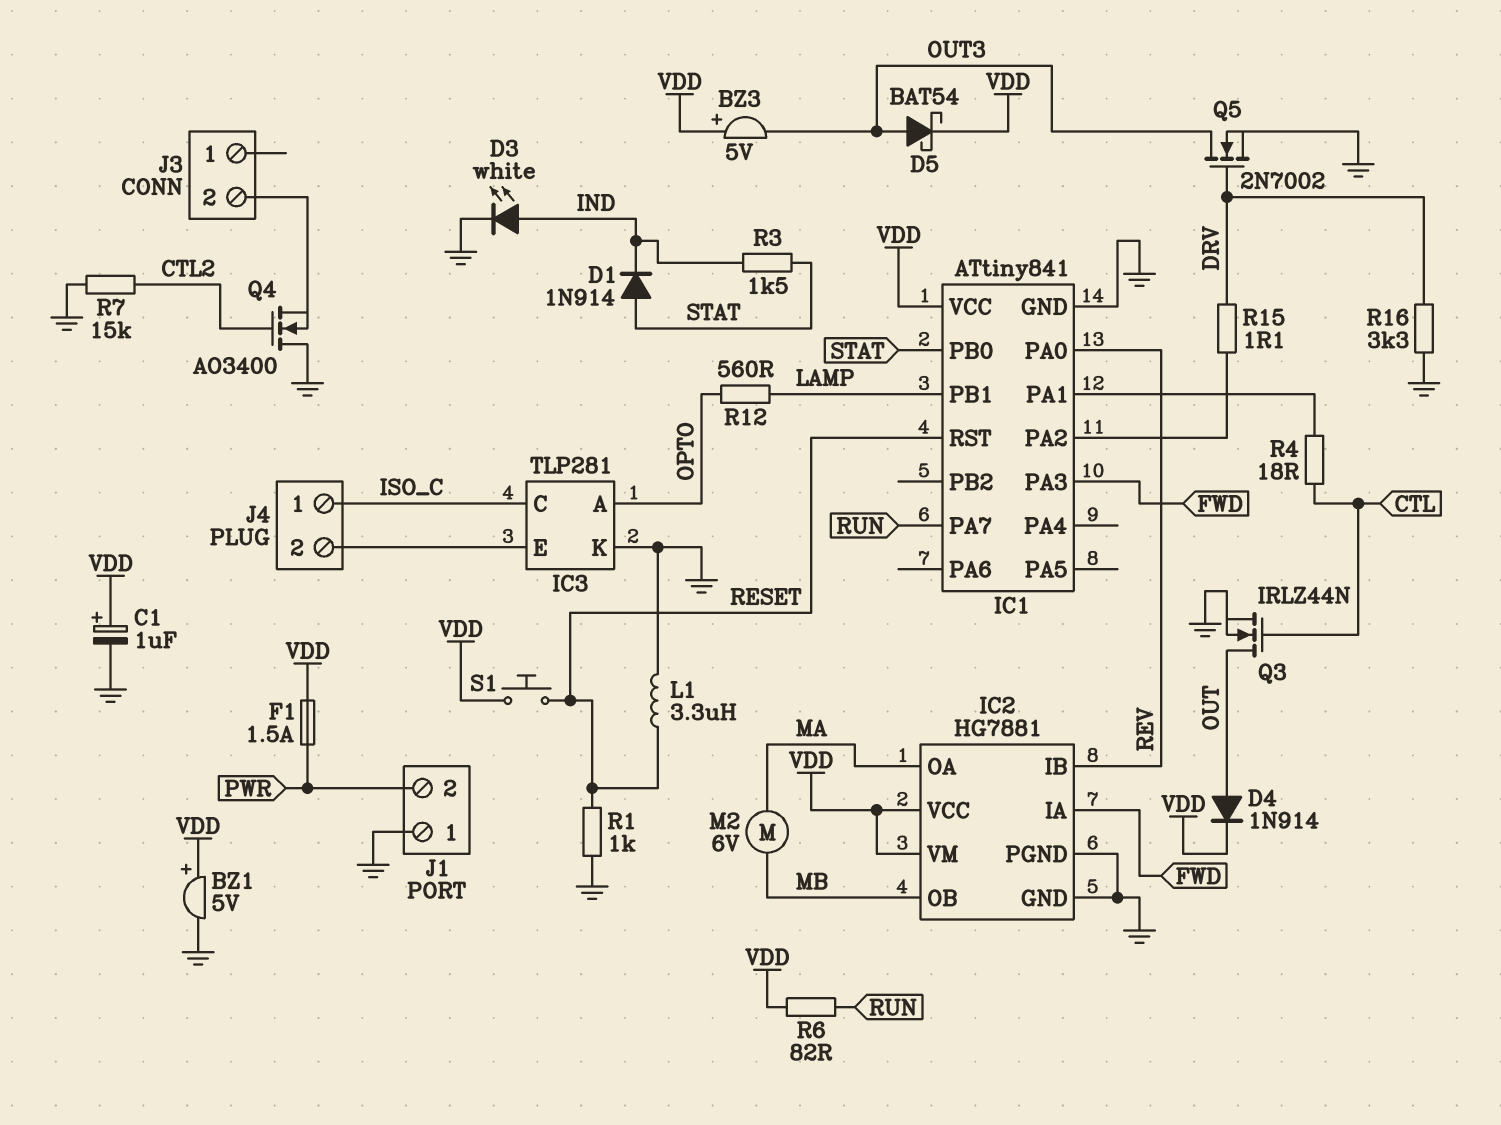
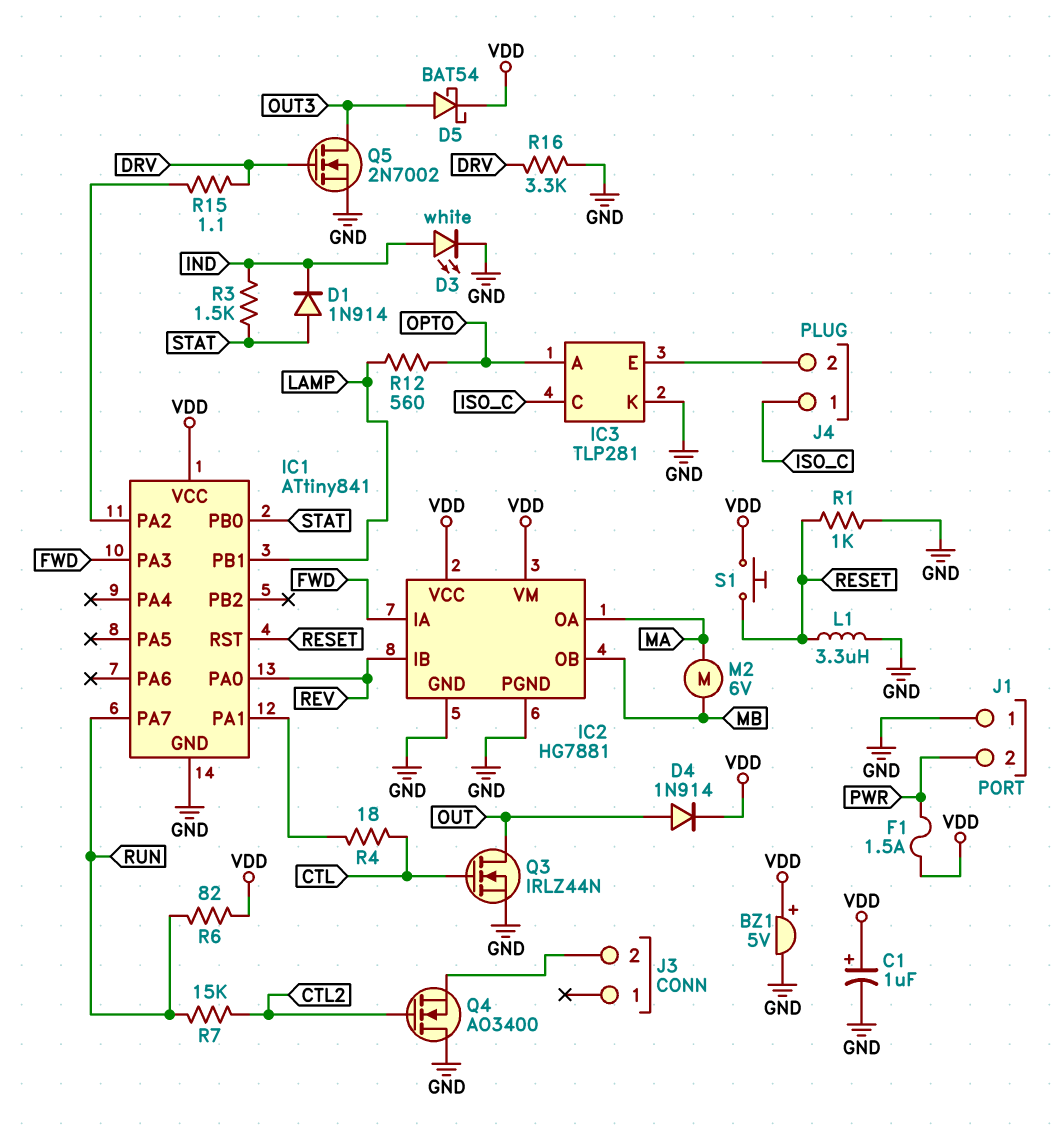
BZ3: buzzer 5V (plus VDD, minus OUT3) -> none
R7: 15k (CTL2, GND) -> 15k (CTL2, RUN)

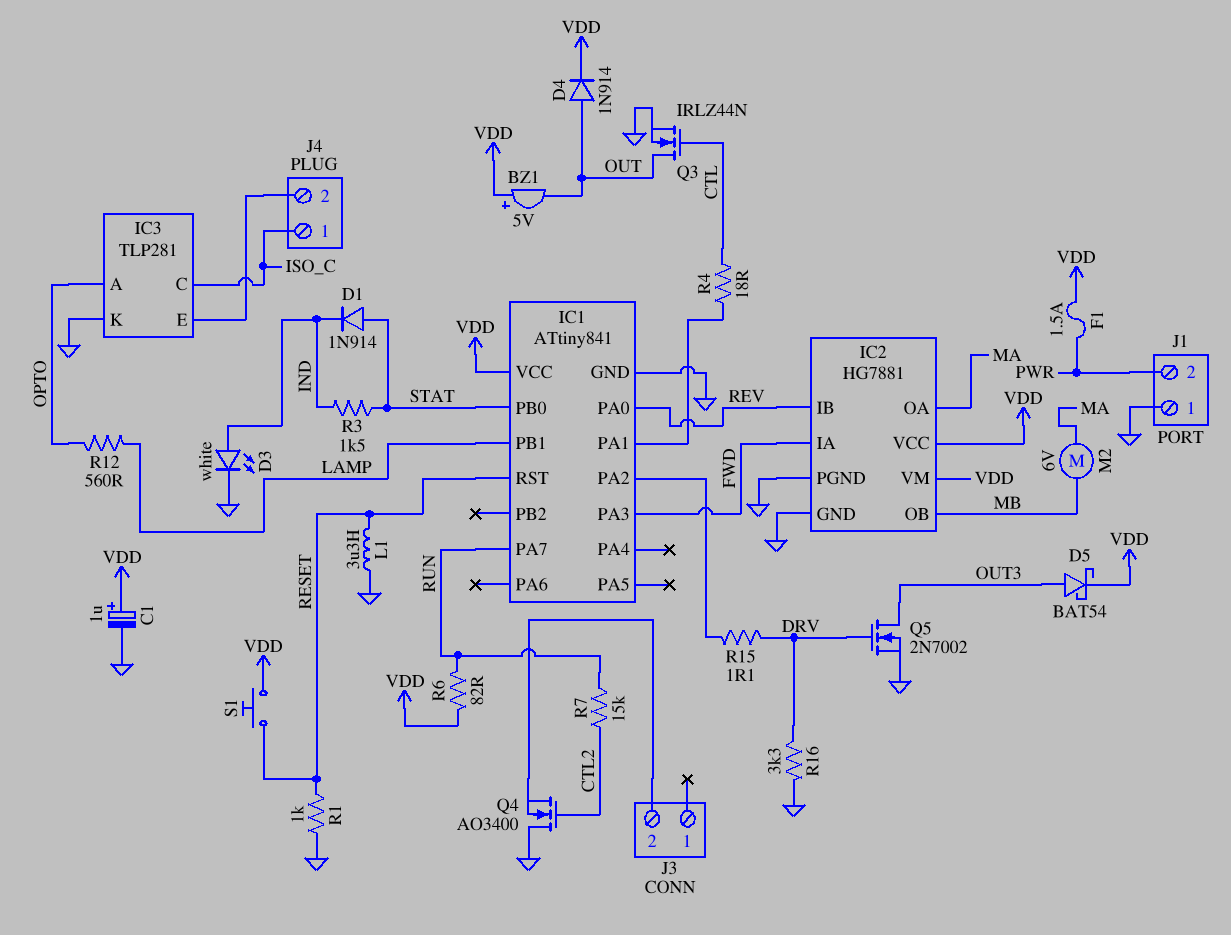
BZ1: buzzer 5V (plus VDD, minus GND) -> buzzer 5V (plus VDD, minus OUT)

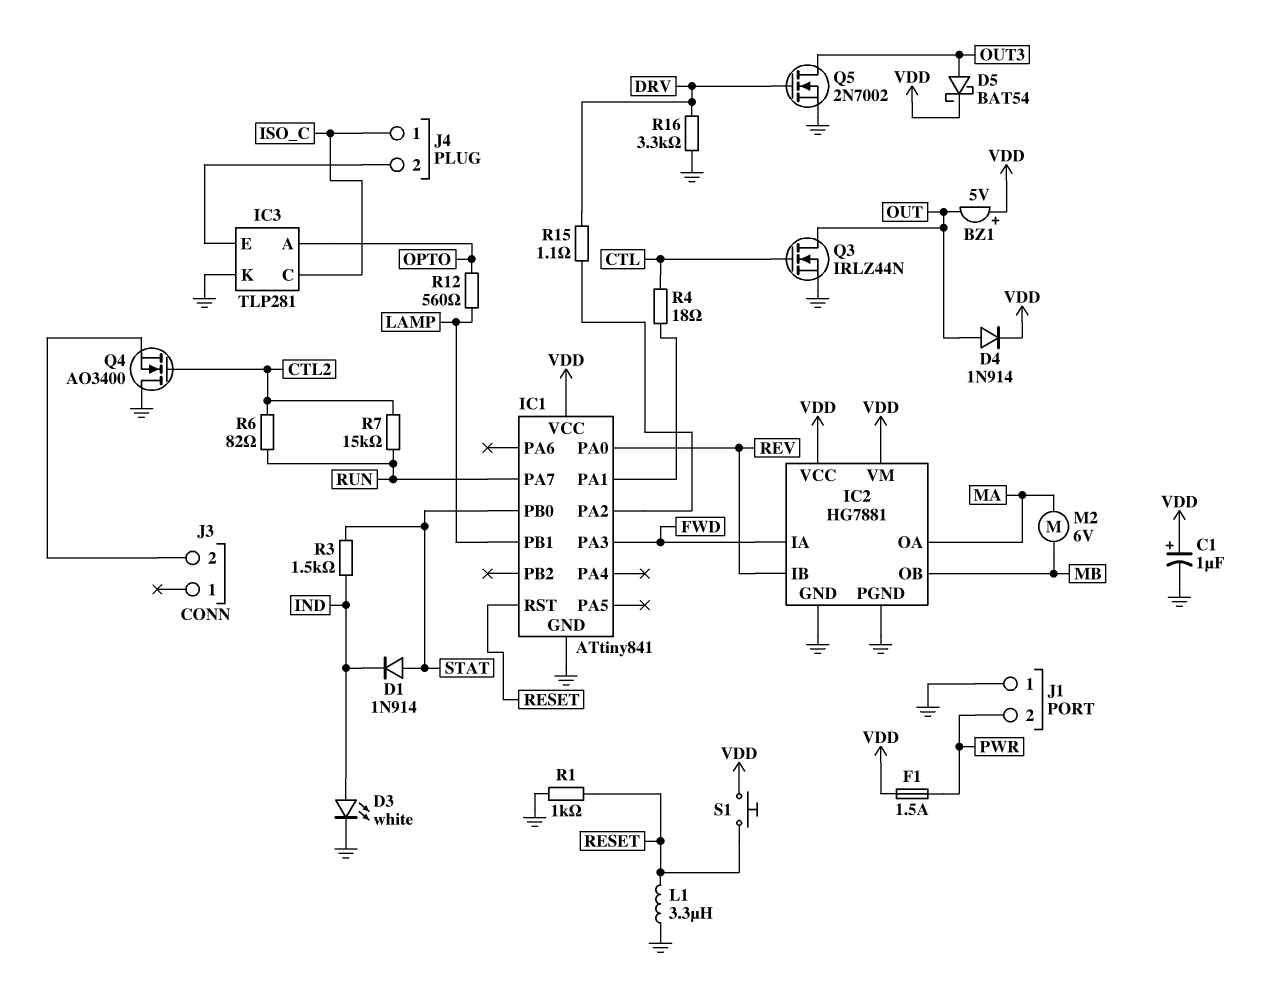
R6: 82 (RUN, VDD) -> 82 (CTL2, RUN)

